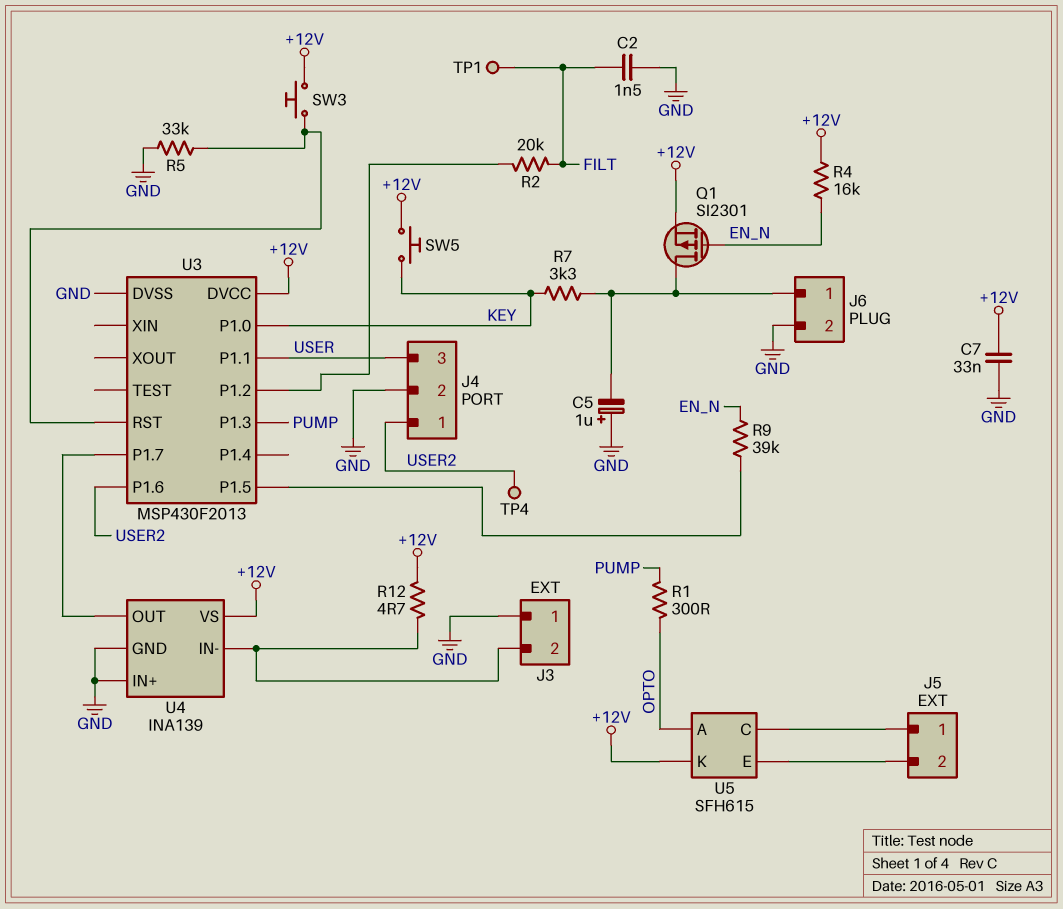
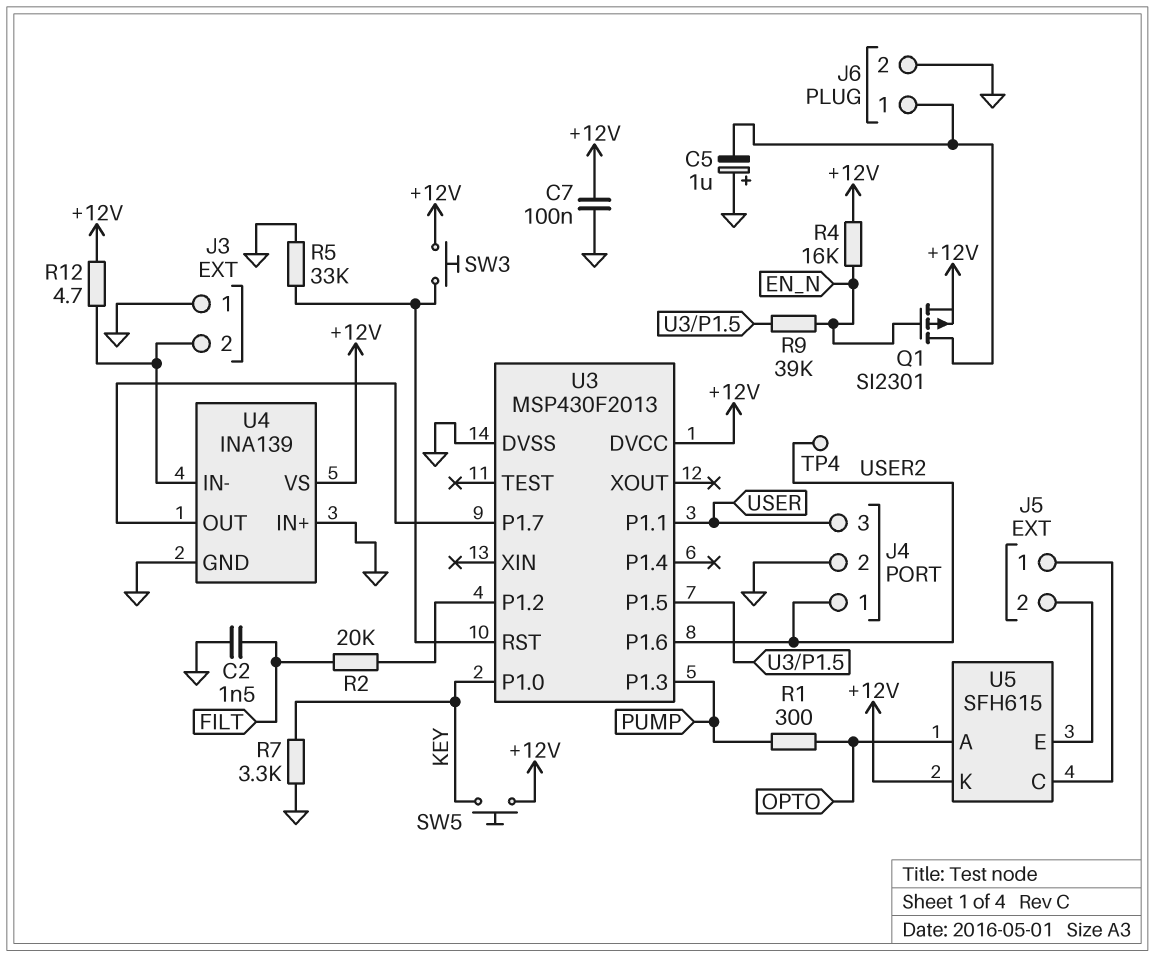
C7: 33nF (+12V, GND) -> 100nF (+12V, GND)
R7: 3.3k (J6/1, KEY) -> 3.3k (GND, KEY)
TP1: test point (FILT) -> none

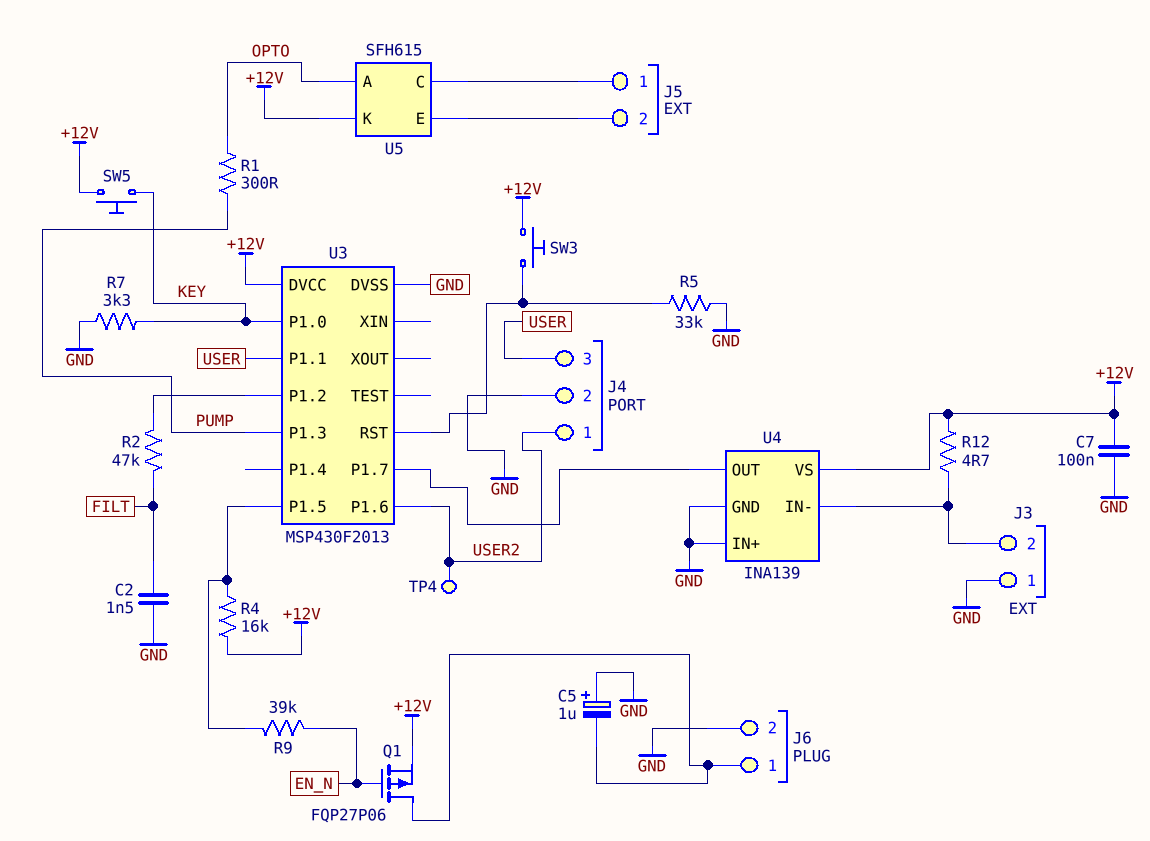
Q1: PMOS SI2301 (G EN_N, D J6/1, S +12V) -> PMOS FQP27P06 (G EN_N, D J6/1, S +12V)
R2: 20k (FILT, U3/P1.2) -> 47k (FILT, U3/P1.2)
R4: 16k (+12V, EN_N) -> 16k (+12V, U3/P1.5)

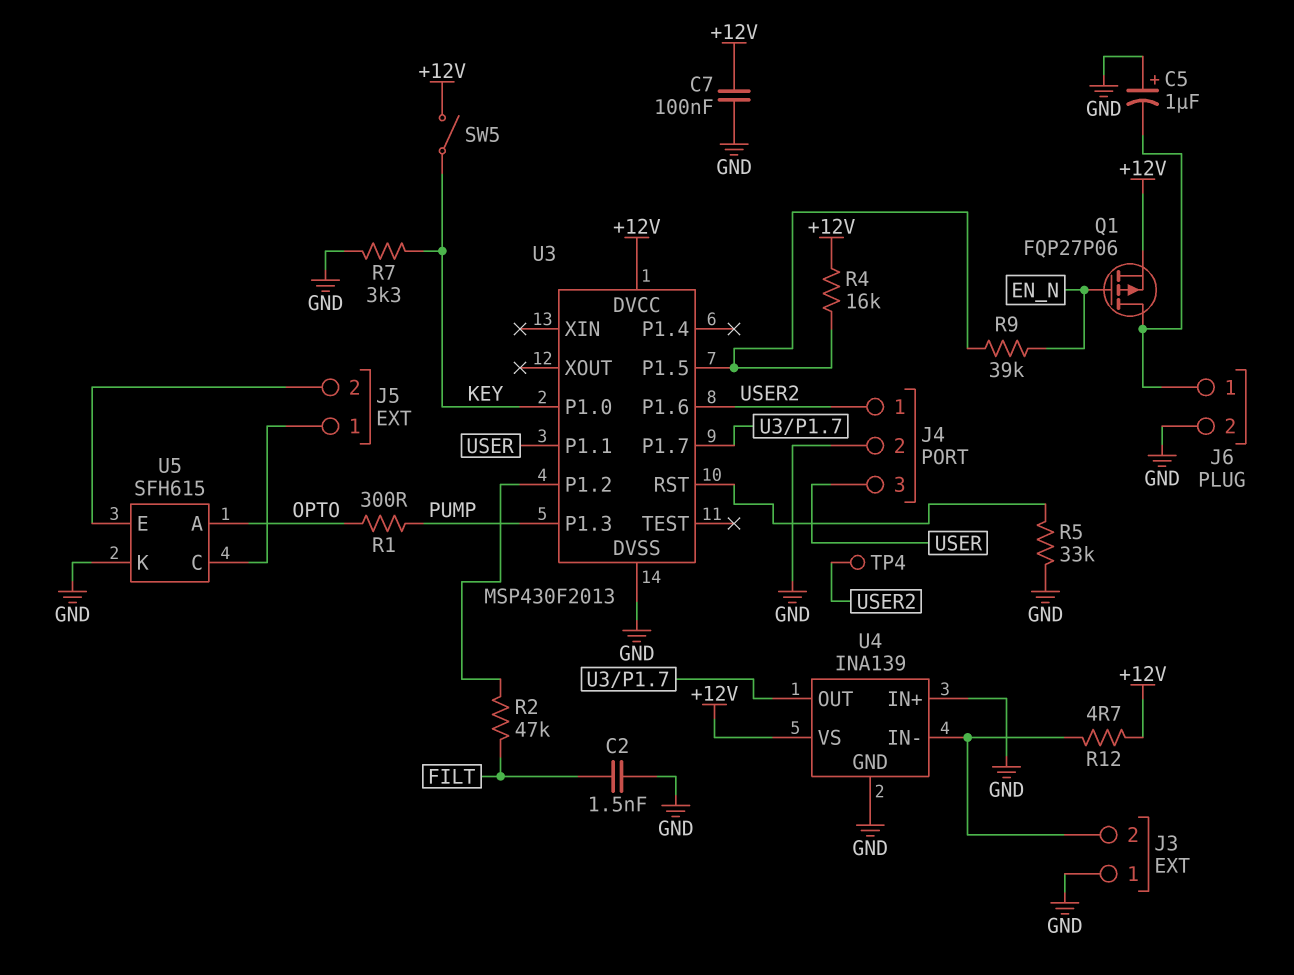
SW3: button (+12V, U3/RST) -> none
SW5: button (+12V, KEY) -> switch (+12V, KEY)
U5 pin K: +12V -> GND

